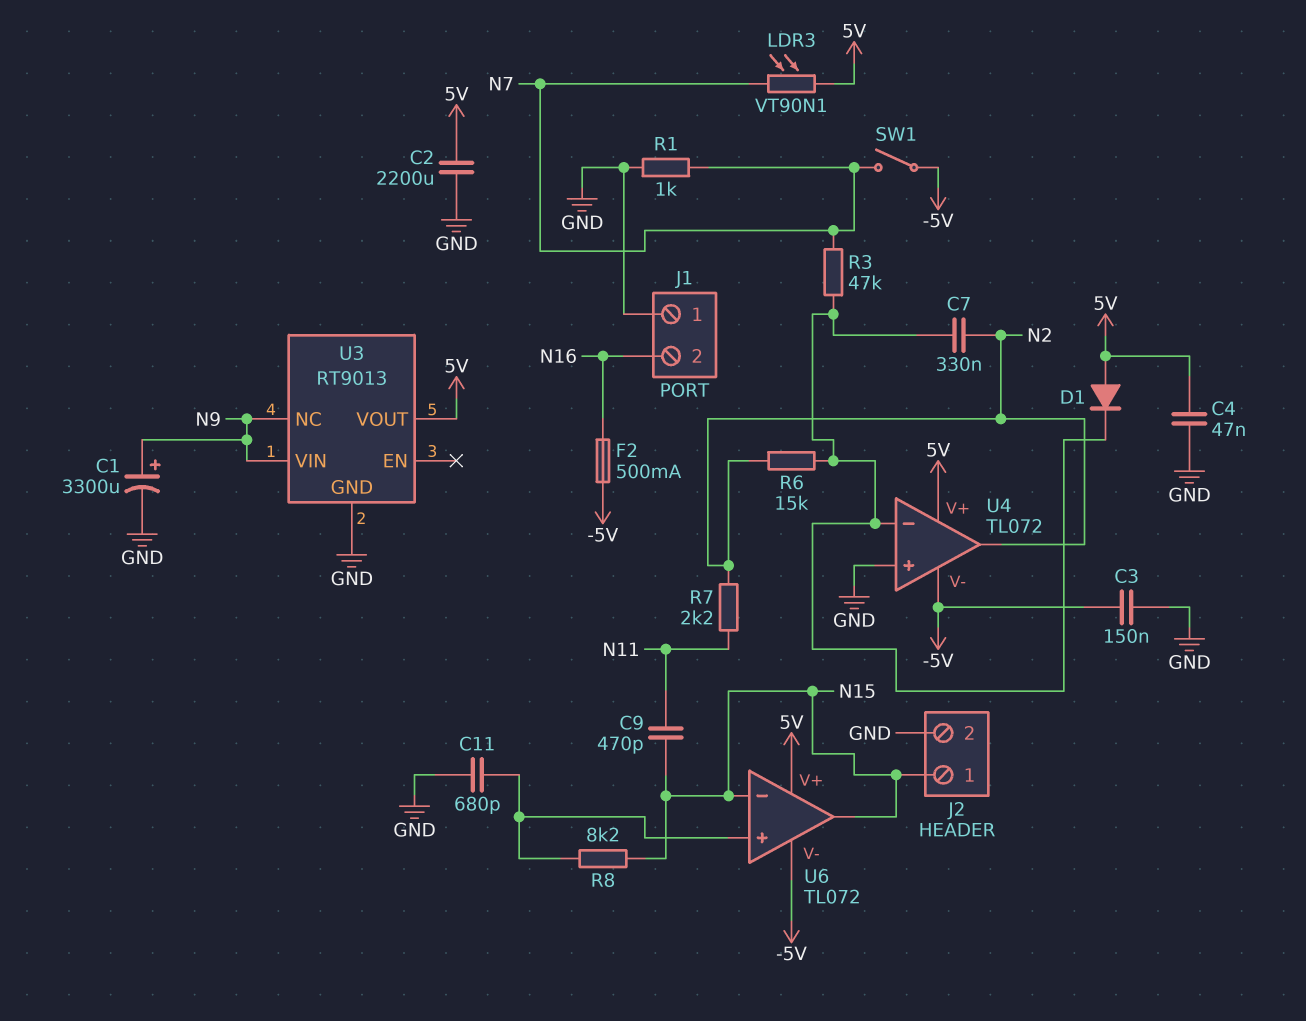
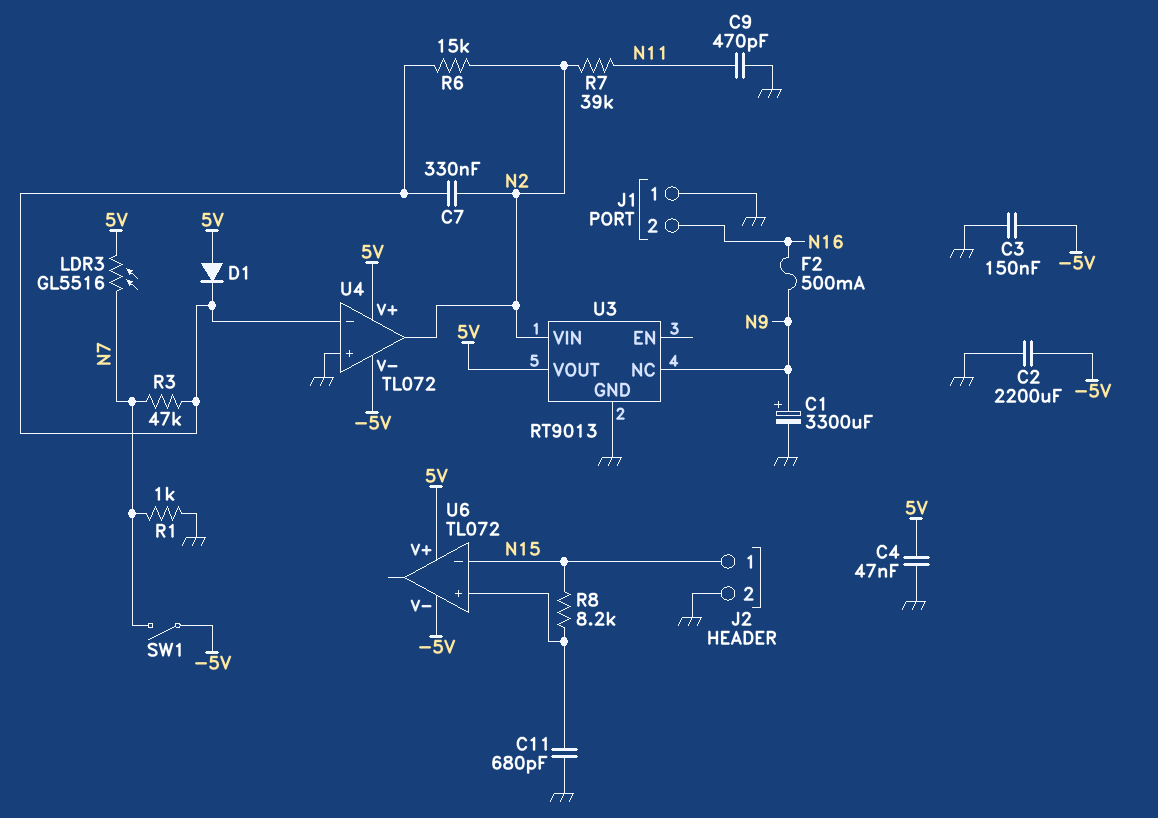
C2: 2200uF (5V, GND) -> 2200uF (-5V, GND)
C9: 470pF (N11, N15) -> 470pF (GND, N11)
F2: 500mA (-5V, N16) -> 500mA (N9, N16)
LDR3: VT90N1 (5V, N7) -> GL5516 (5V, N7)
R7: 2.2k (N2, N11) -> 39k (N2, N11)
U3 pin VIN: N9 -> N2
U6 pin out: N15 -> none

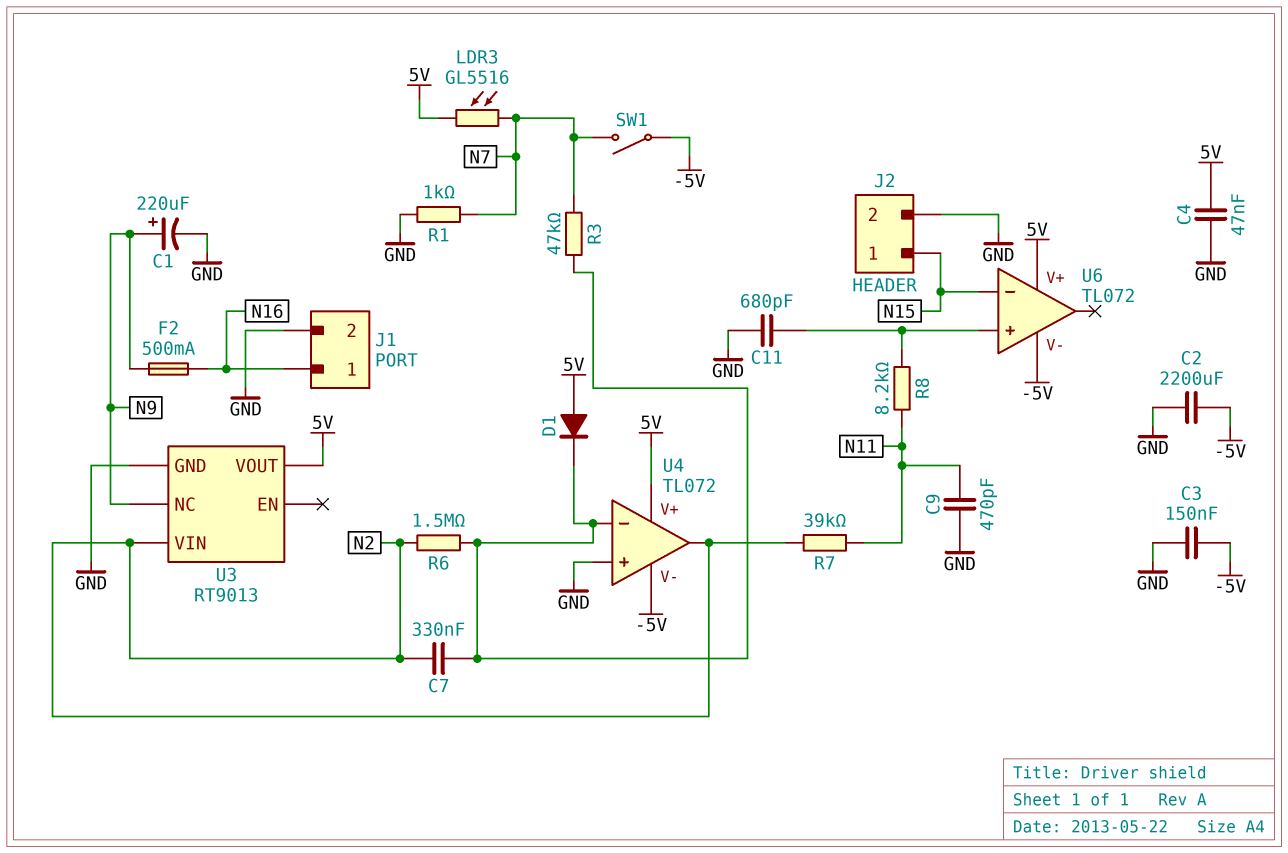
C1: 3300uF (plus N9, minus GND) -> 220uF (plus N9, minus GND)
J1 pin 1: GND -> N16
J1 pin 2: N16 -> GND
R6: 15k (N2, U4/in-) -> 1.5M (N2, U4/in-)
R8: 8.2k (N15, U6/in+) -> 8.2k (N11, U6/in+)

